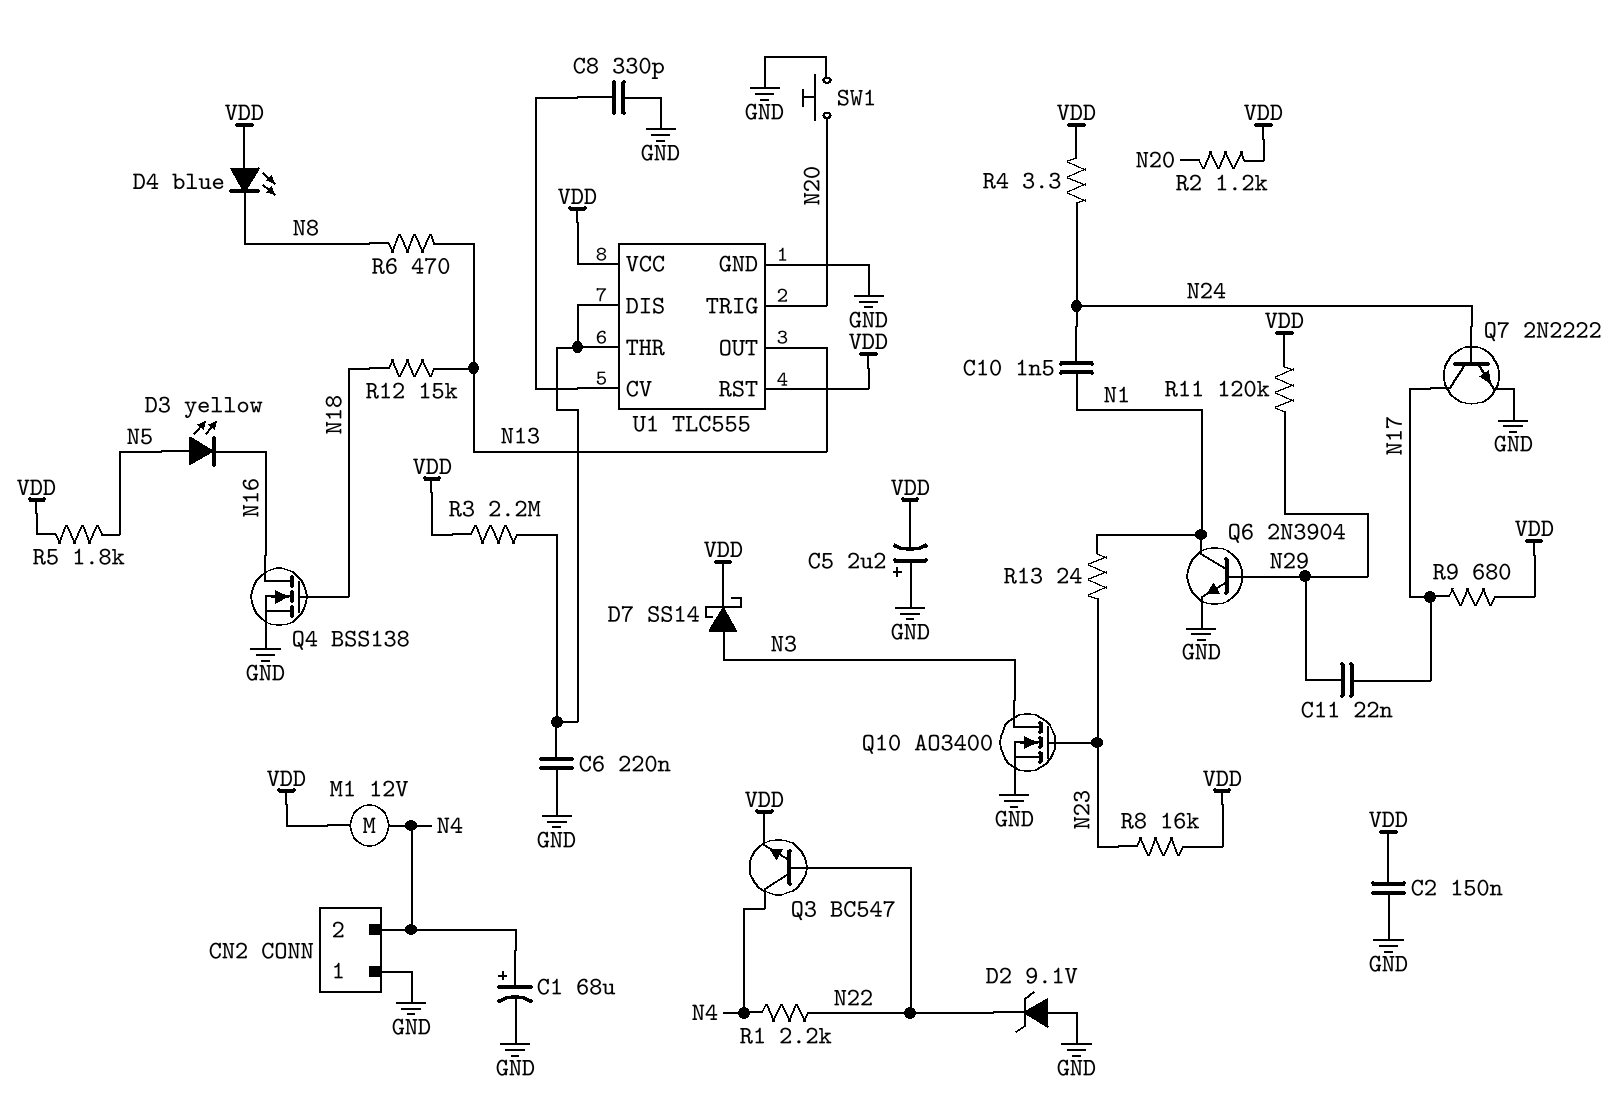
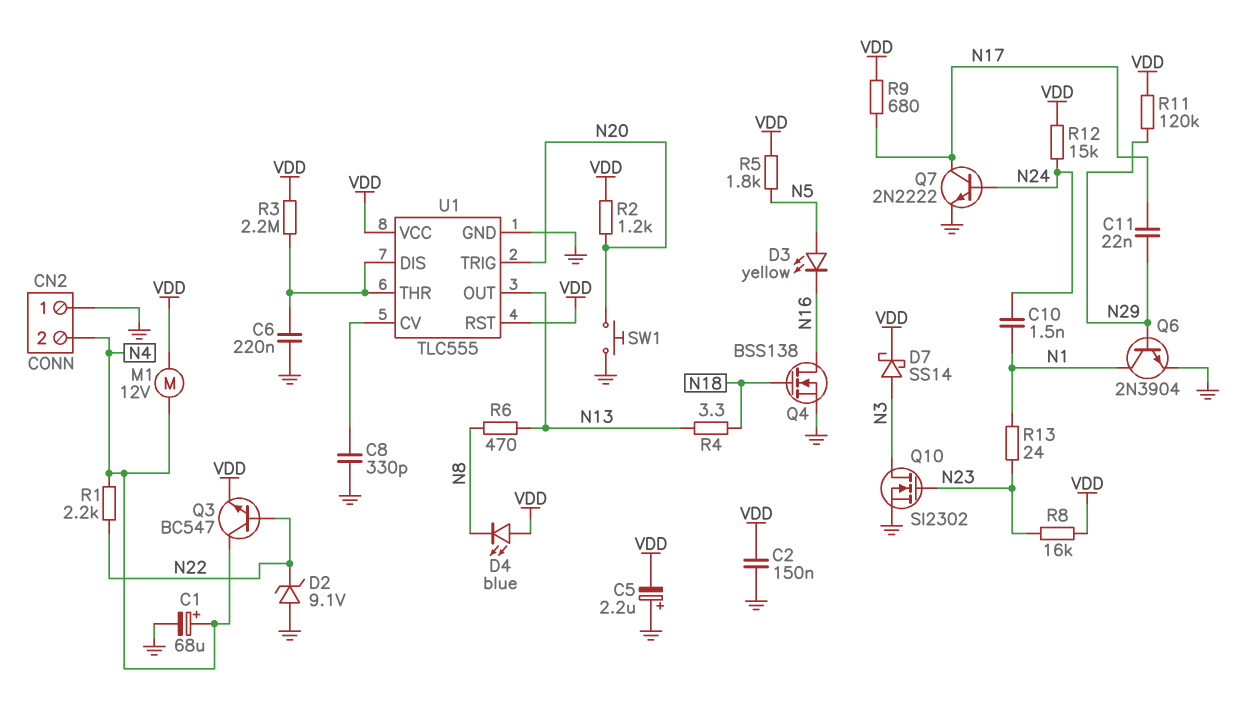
Q10: NMOS AO3400 (G N23, D N3, S GND) -> NMOS SI2302 (G N23, D N3, S GND)
R4: 3.3 (N24, VDD) -> 3.3 (N13, N18)
R12: 15k (N13, N18) -> 15k (N24, VDD)

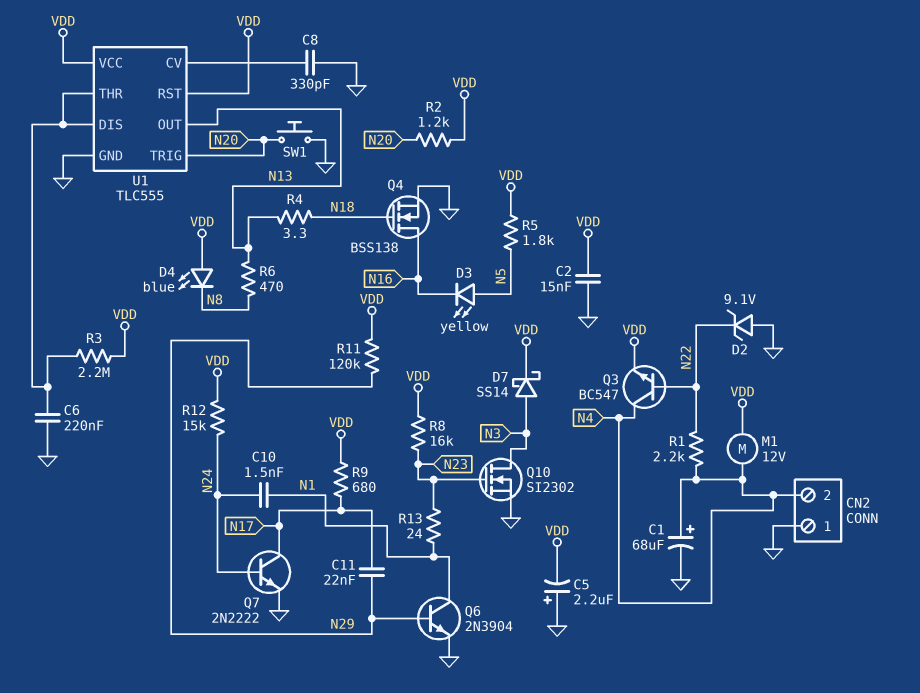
C2: 150nF (GND, VDD) -> 15nF (GND, VDD)

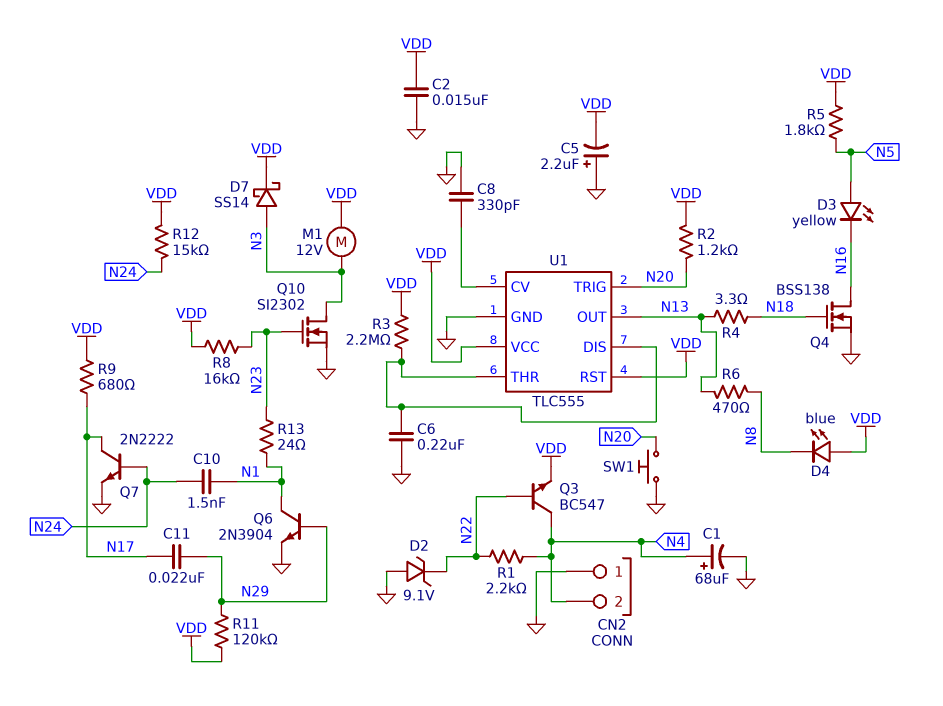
M1: motor 12V (N4, VDD) -> motor 12V (N3, VDD)

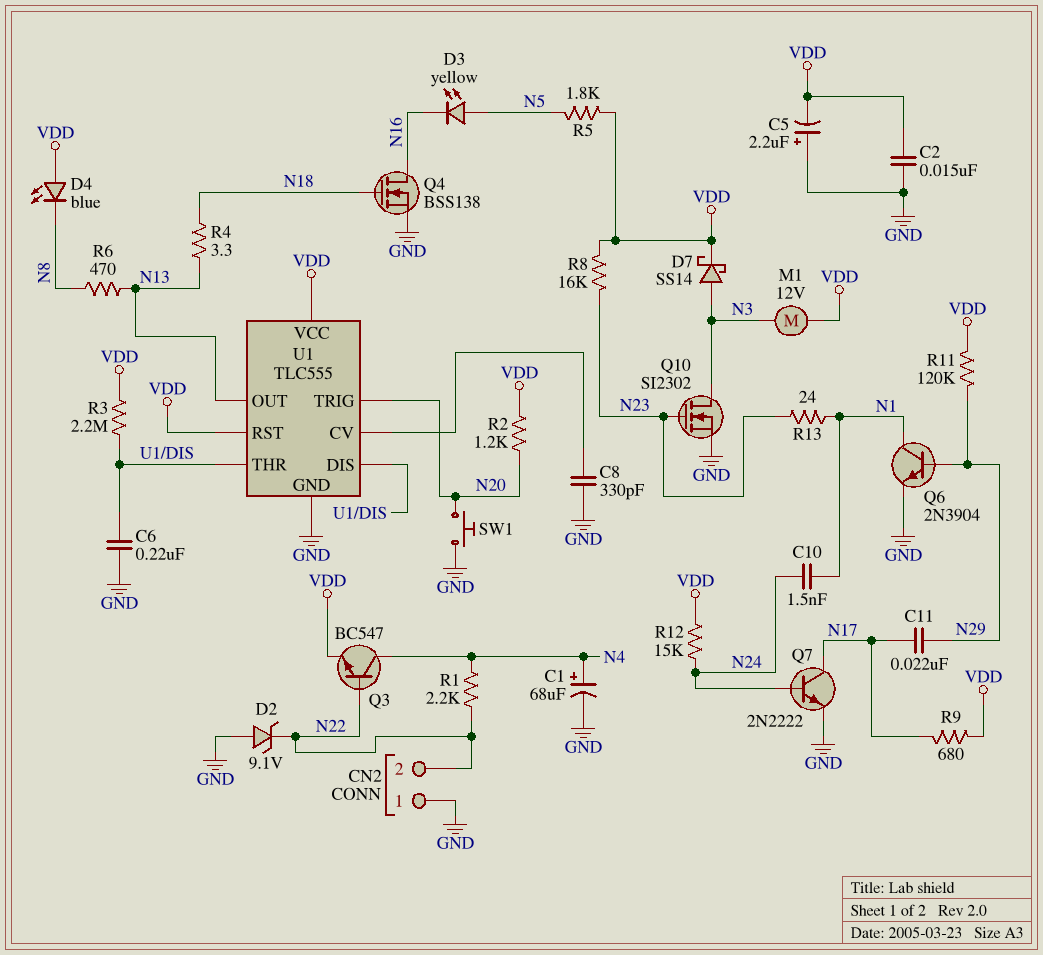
CN2 pin 2: N4 -> N22

